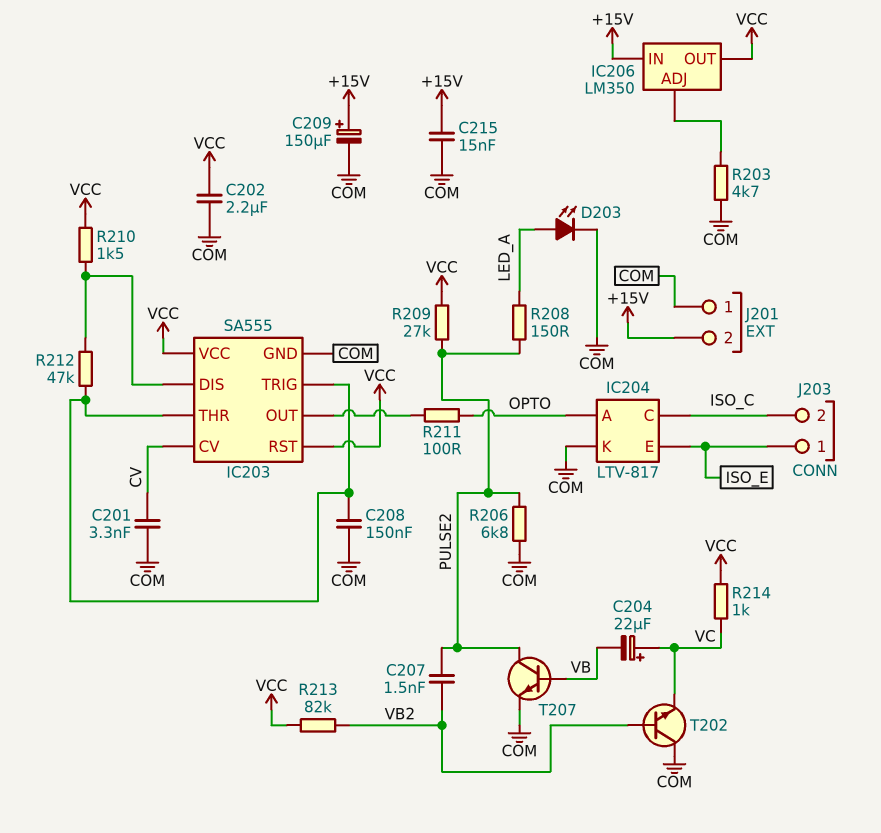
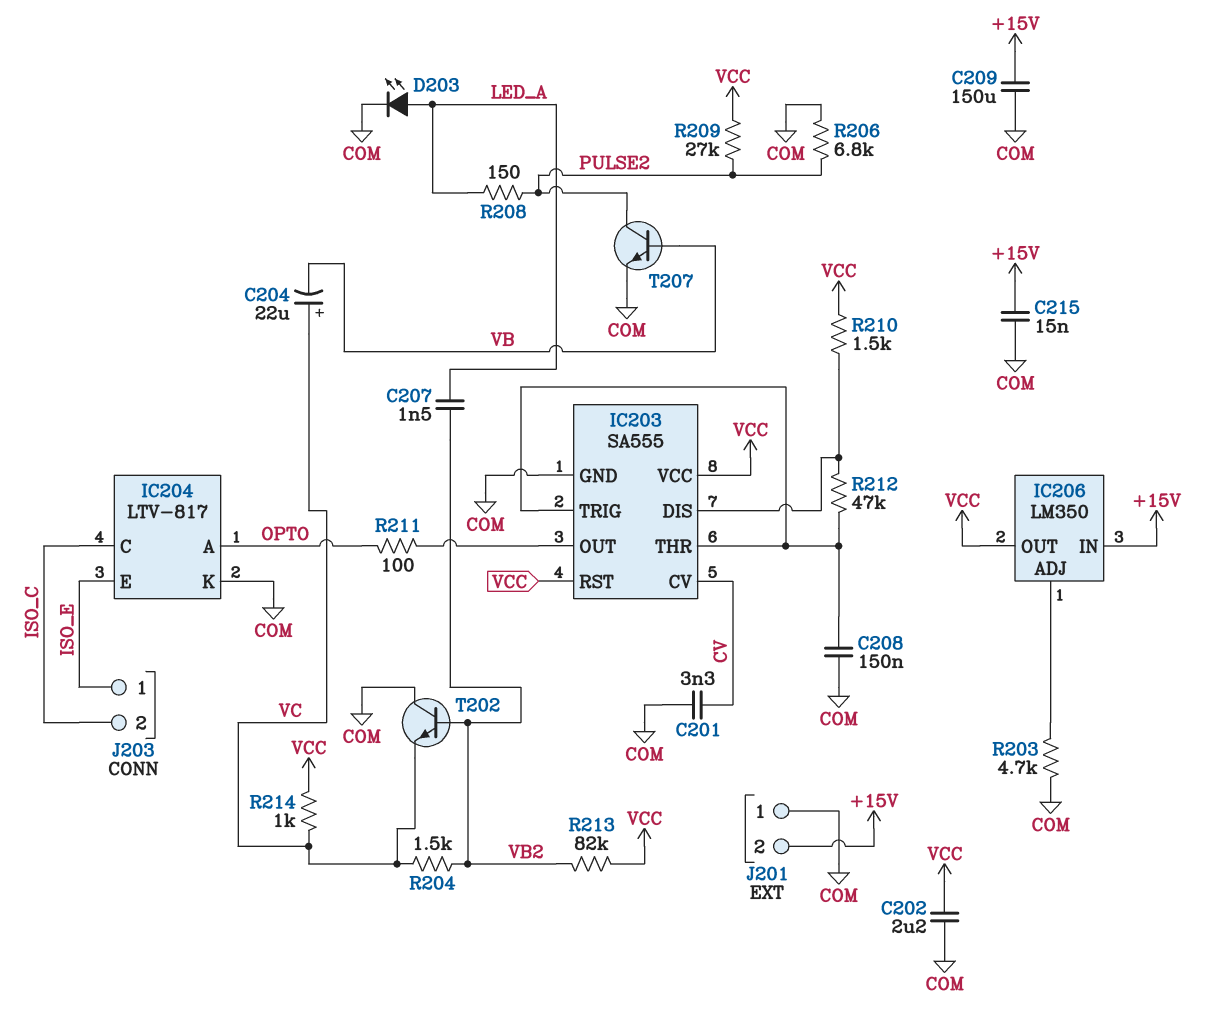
C207: 1.5nF (PULSE2, VB2) -> 1.5nF (LED_A, VB2)
C209: 150uF (plus +15V, minus COM) -> 150uF (+15V, COM)
R204: none -> 1.5k (VB2, VC)

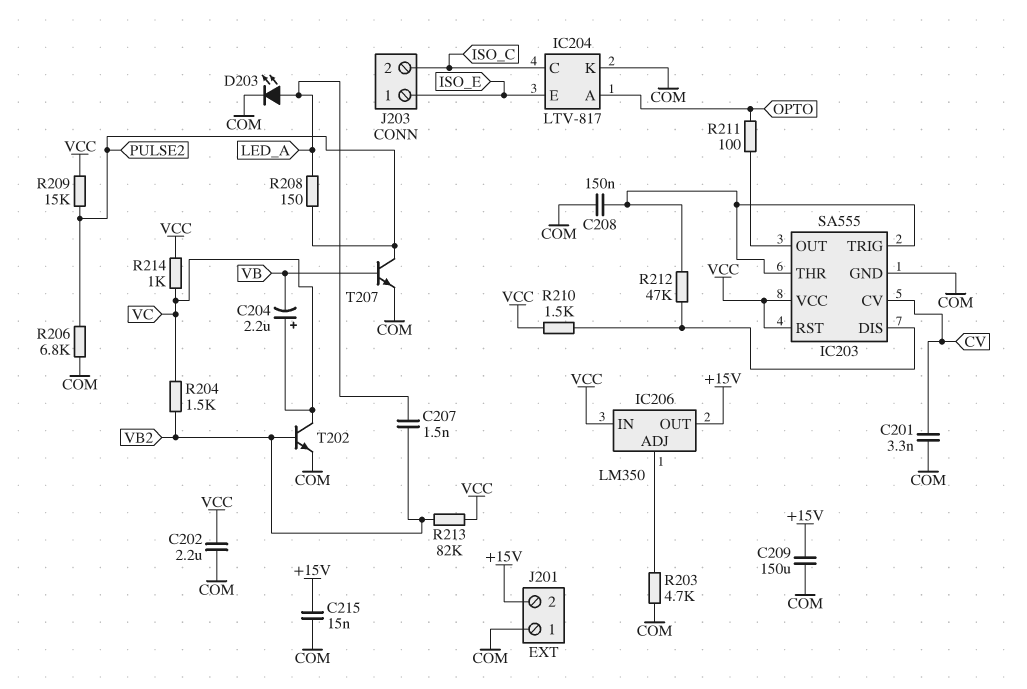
C204: 22uF (plus VC, minus VB) -> 2.2uF (plus VC, minus VB)
IC206 pin IN: +15V -> VCC
IC206 pin OUT: VCC -> +15V
R209: 27k (PULSE2, VCC) -> 15k (PULSE2, VCC)
T202: NPN (B VB2, C COM, E VC) -> NPN (B VB2, C VC, E COM)

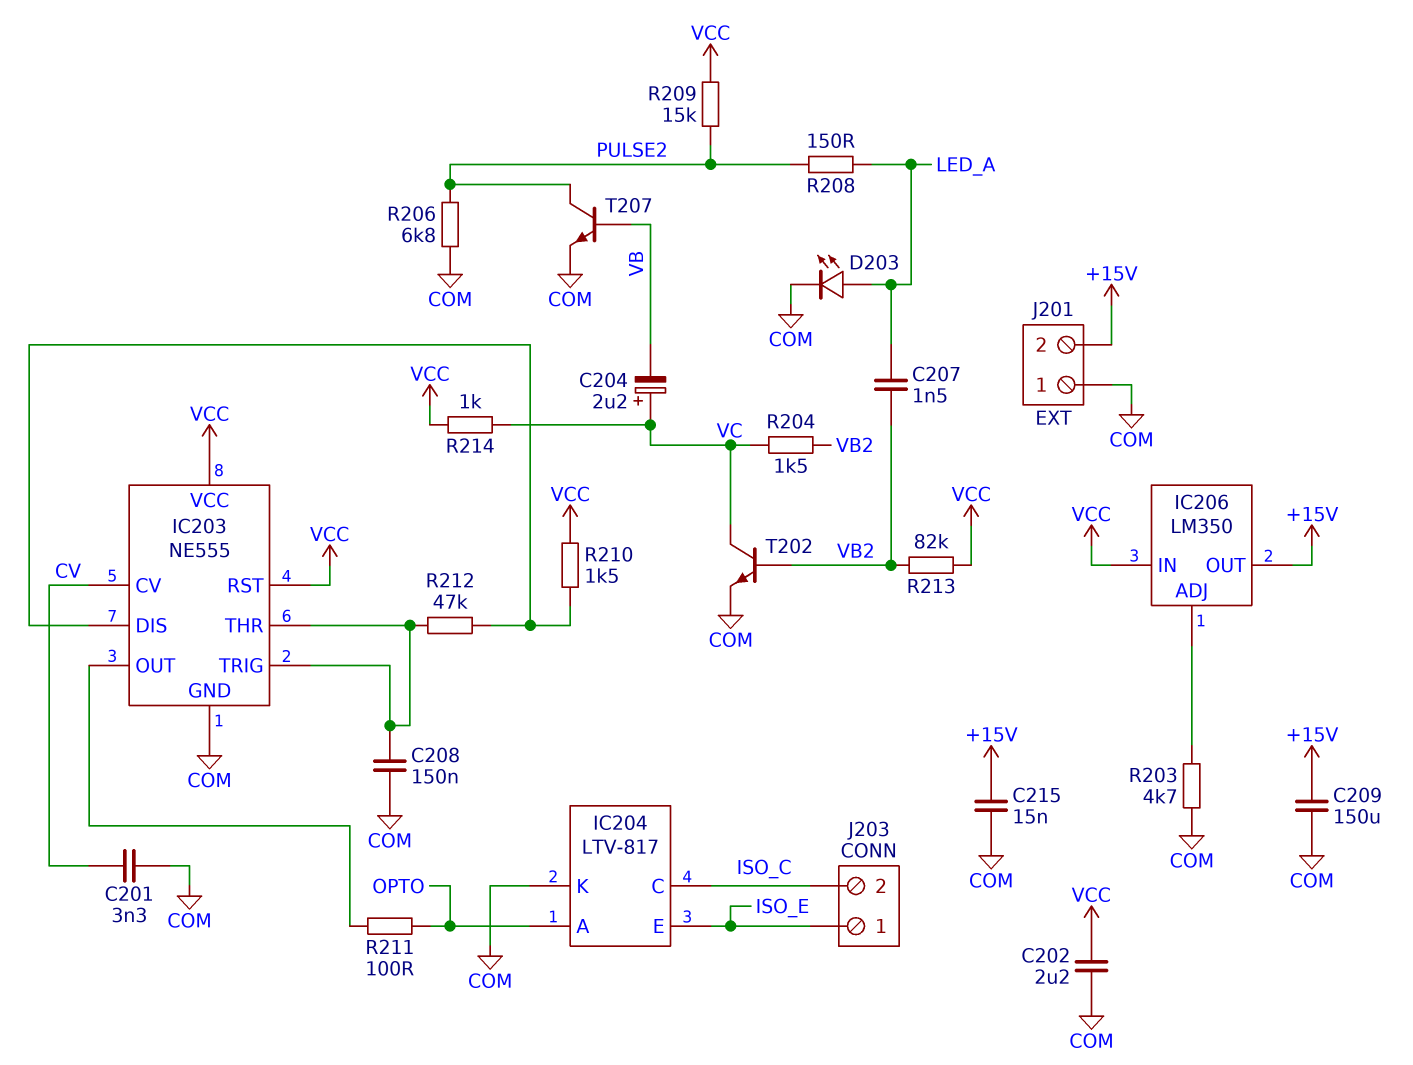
IC203: SA555 -> NE555

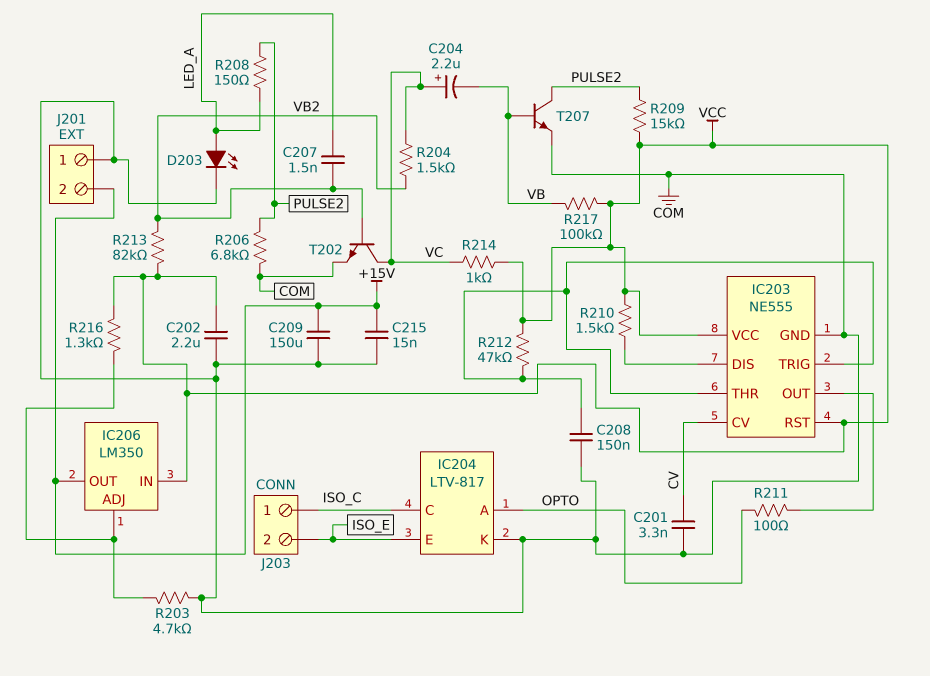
J203 pin 1: ISO_E -> ISO_C
J203 pin 2: ISO_C -> ISO_E
R212: 47k (IC203/DIS, IC203/THR) -> 47k (IC203/THR, VCC)
R216: none -> 1.3k (IC206/ADJ, VCC)
R217: none -> 100k (VB, VCC)

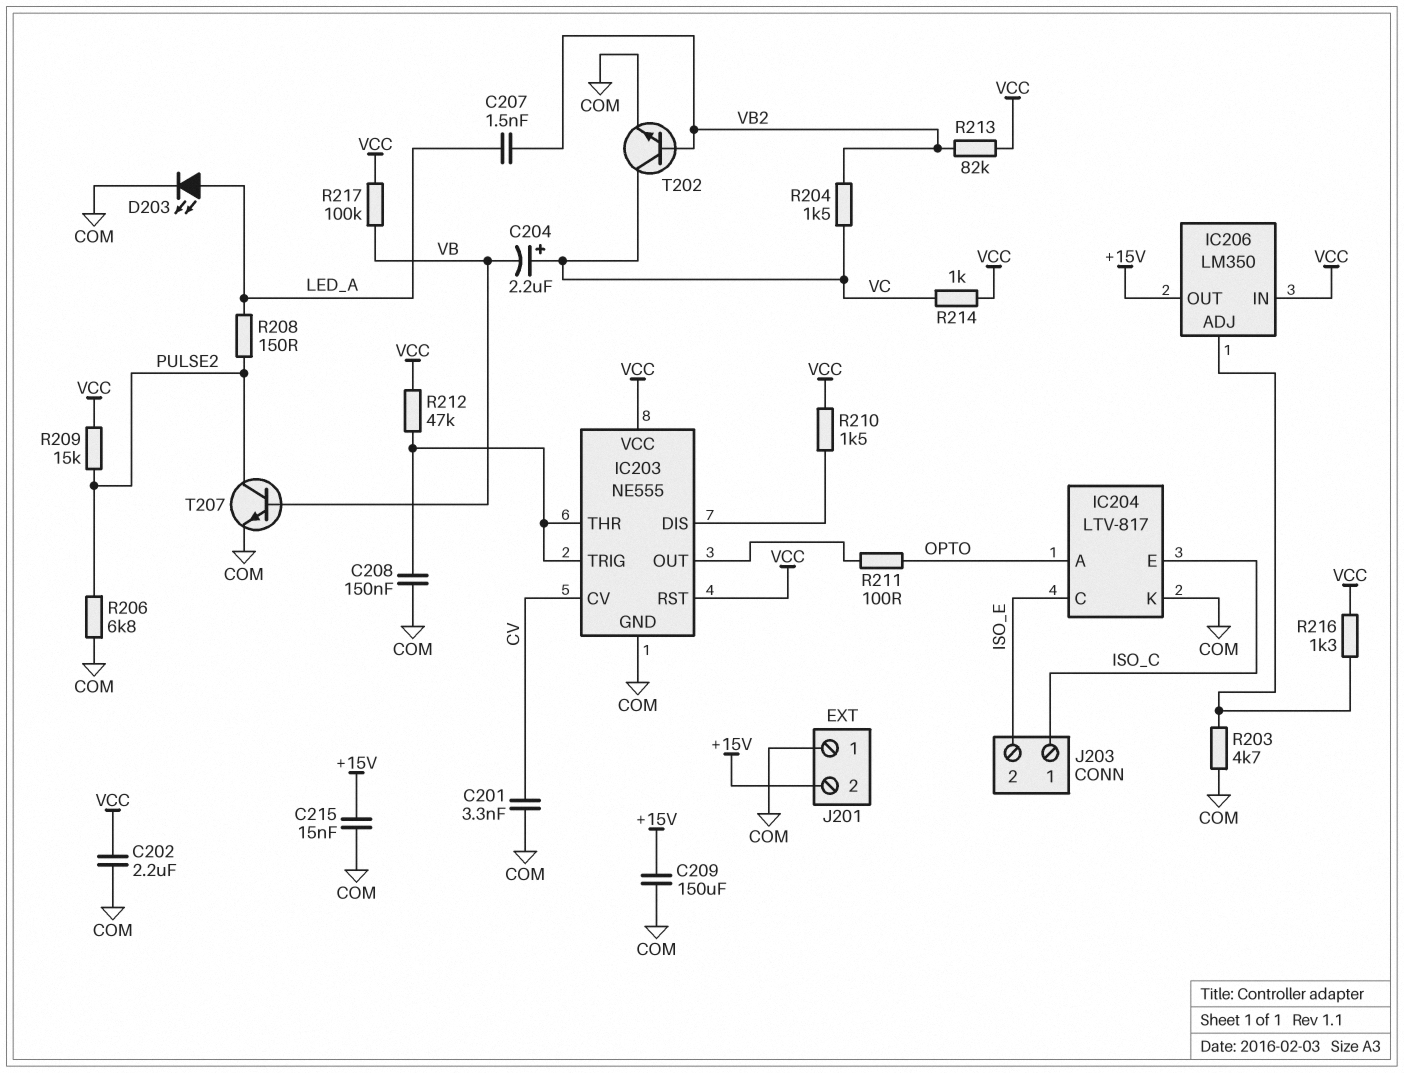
IC204 pin C: ISO_C -> ISO_E
IC204 pin E: ISO_E -> ISO_C

